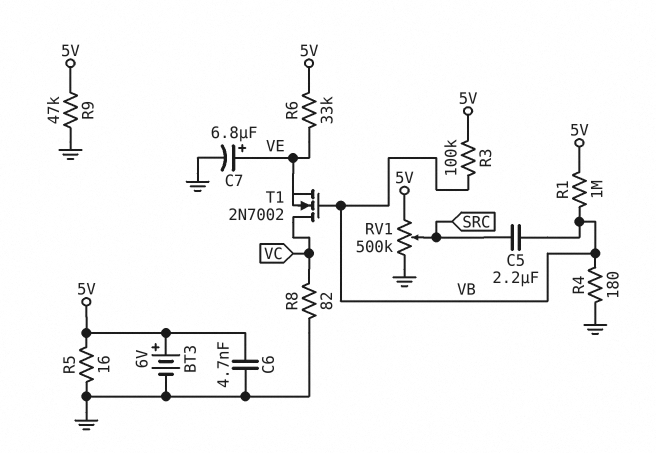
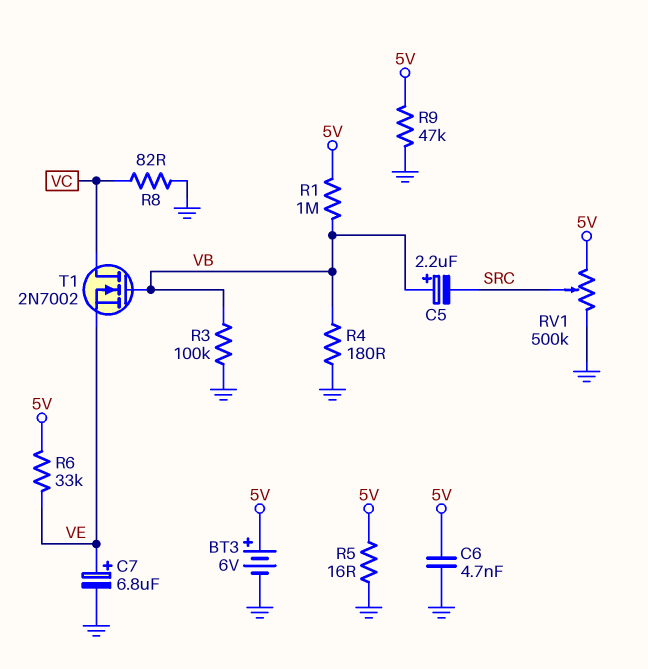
C5: 2.2uF (SRC, VB) -> 2.2uF (plus VB, minus SRC)
R3: 100k (5V, VB) -> 100k (GND, VB)

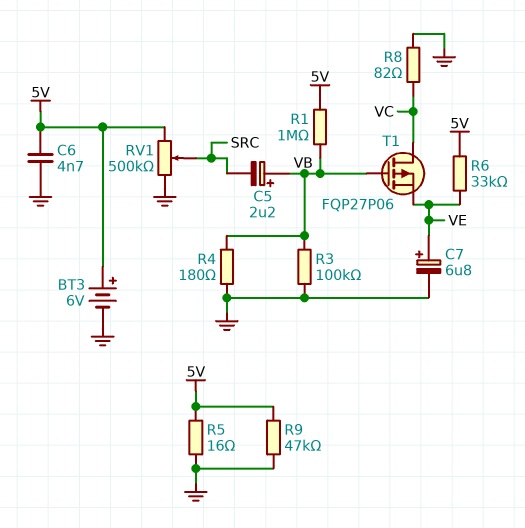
T1: NMOS 2N7002 (G VB, D VC, S VE) -> PMOS FQP27P06 (G VB, D VC, S VE)

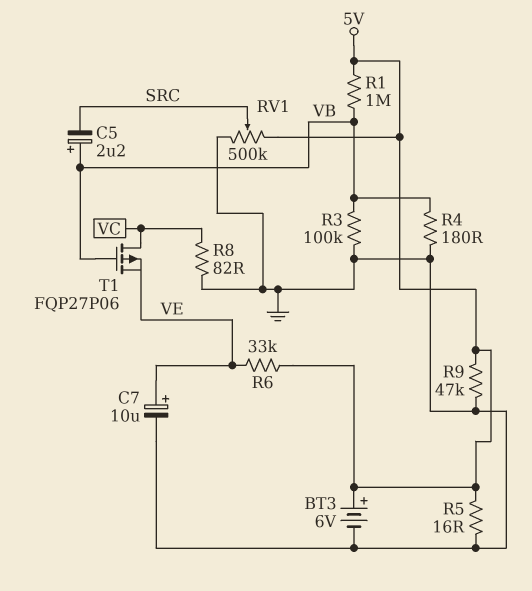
C6: 4.7nF (5V, GND) -> none
C7: 6.8uF (plus VE, minus GND) -> 10uF (plus VE, minus GND)

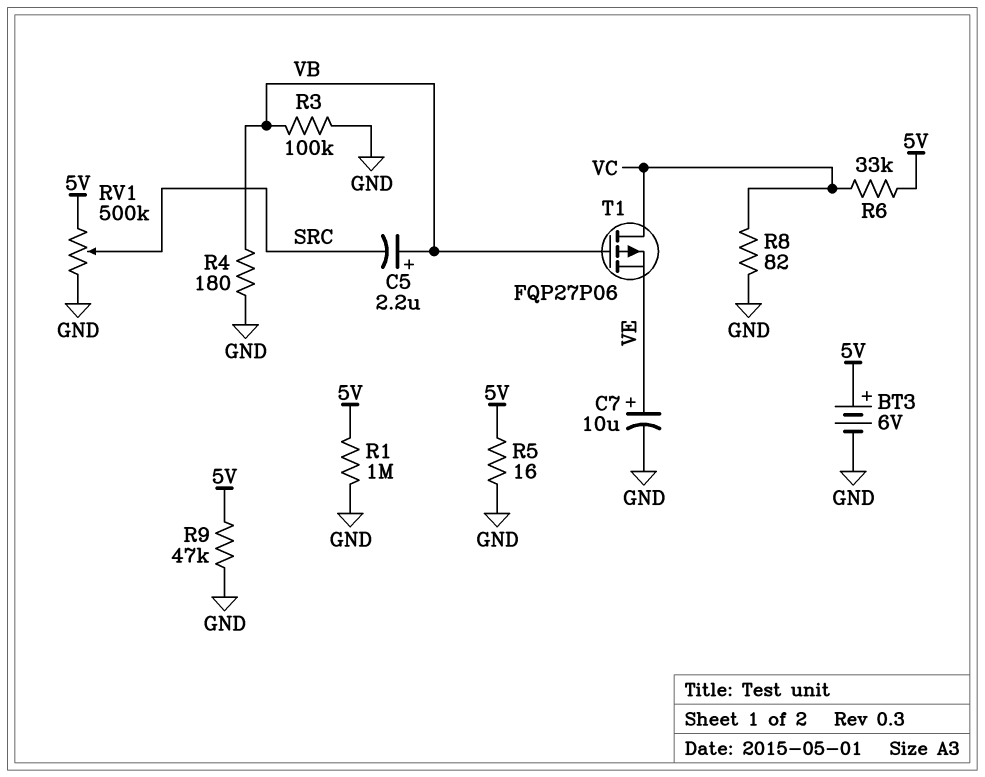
R1: 1M (5V, VB) -> 1M (5V, GND)
R6: 33k (5V, VE) -> 33k (5V, VC)

